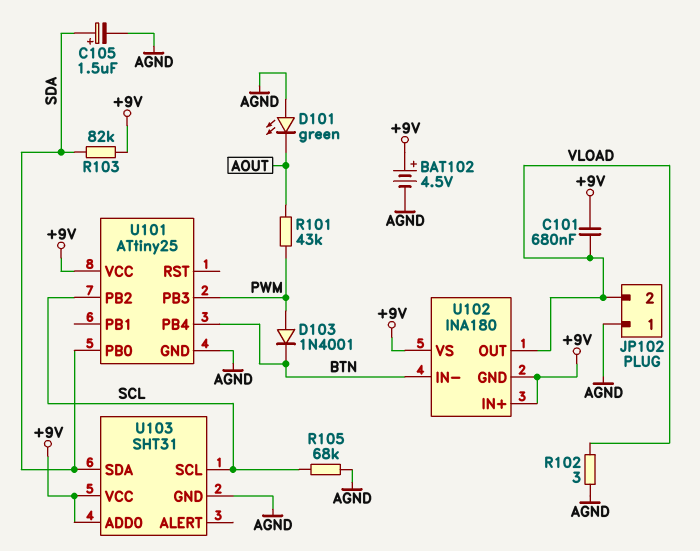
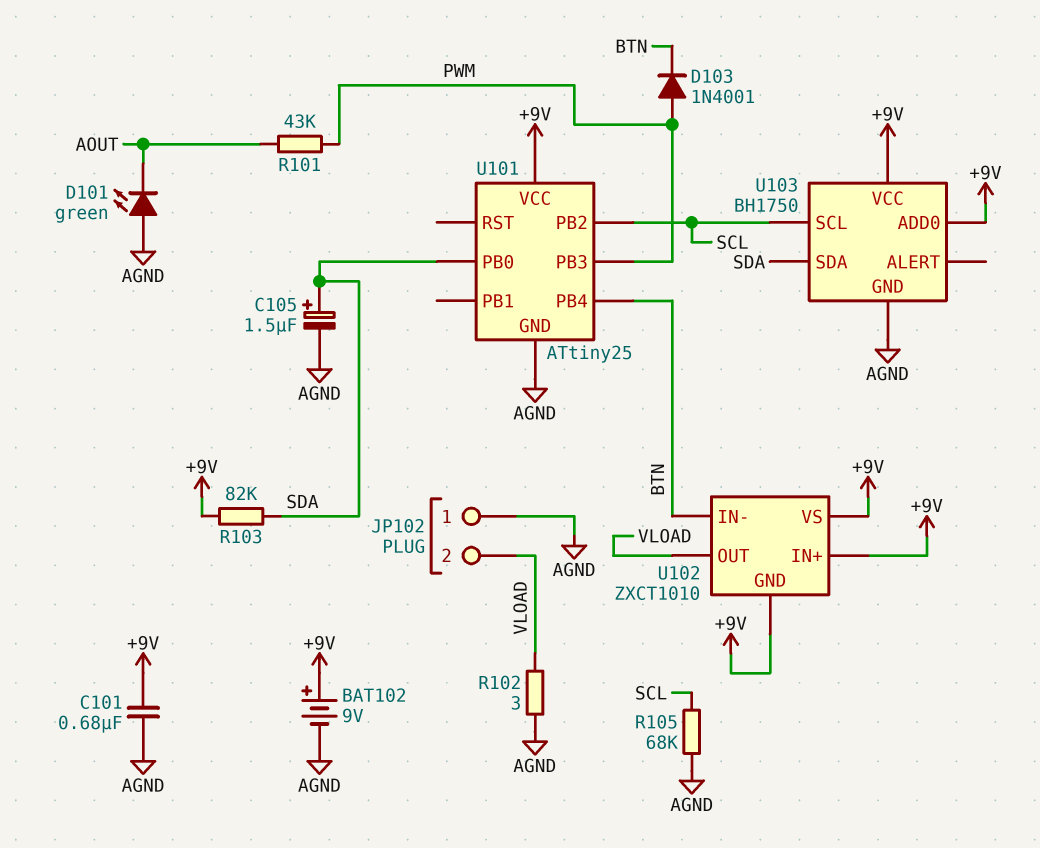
BAT102: 4.5V (plus +9V, minus AGND) -> 9V (plus +9V, minus AGND)
C101: 680nF (+9V, VLOAD) -> 680nF (+9V, AGND)
U102: INA180 -> ZXCT1010
U103: SHT31 -> BH1750

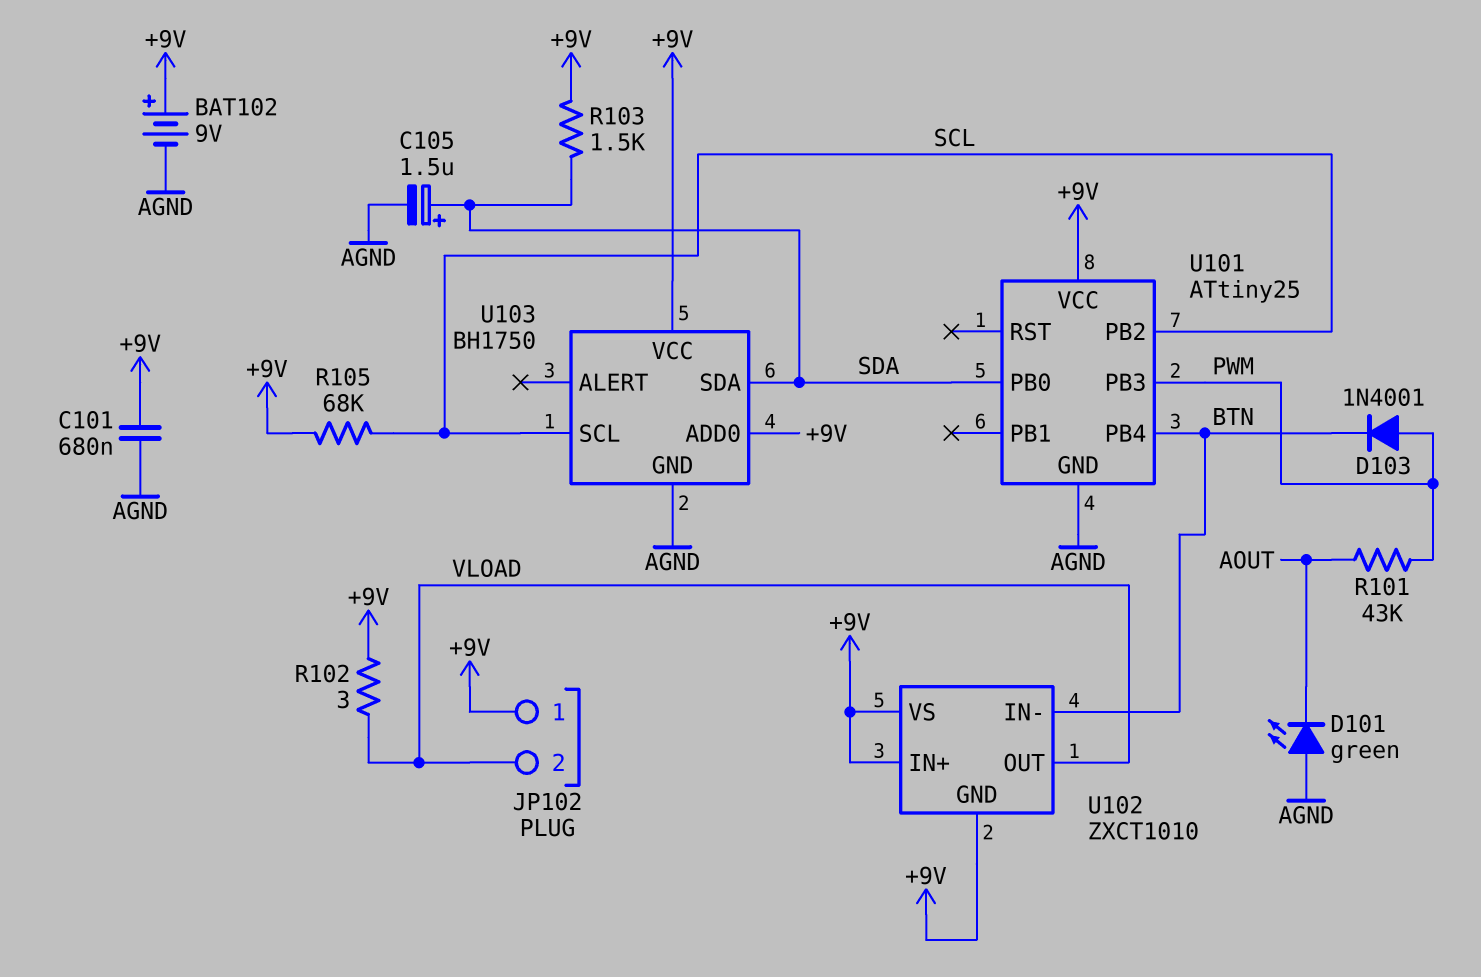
JP102 pin 1: AGND -> +9V
R102: 3 (AGND, VLOAD) -> 3 (+9V, VLOAD)
R103: 82k (+9V, SDA) -> 1.5k (+9V, SDA)
R105: 68k (AGND, SCL) -> 68k (+9V, SCL)

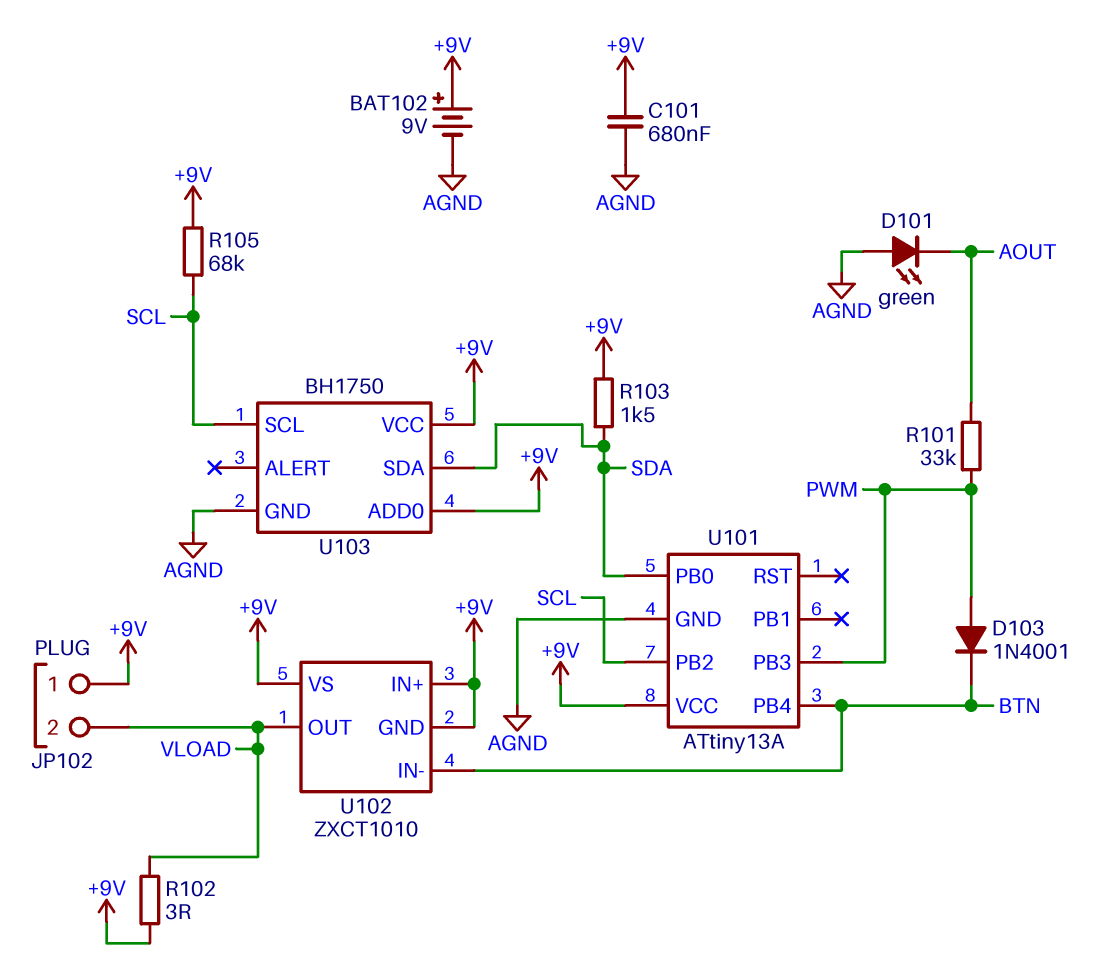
C105: 1.5uF (plus SDA, minus AGND) -> none
R101: 43k (AOUT, PWM) -> 33k (AOUT, PWM)
U101: ATtiny25 -> ATtiny13A

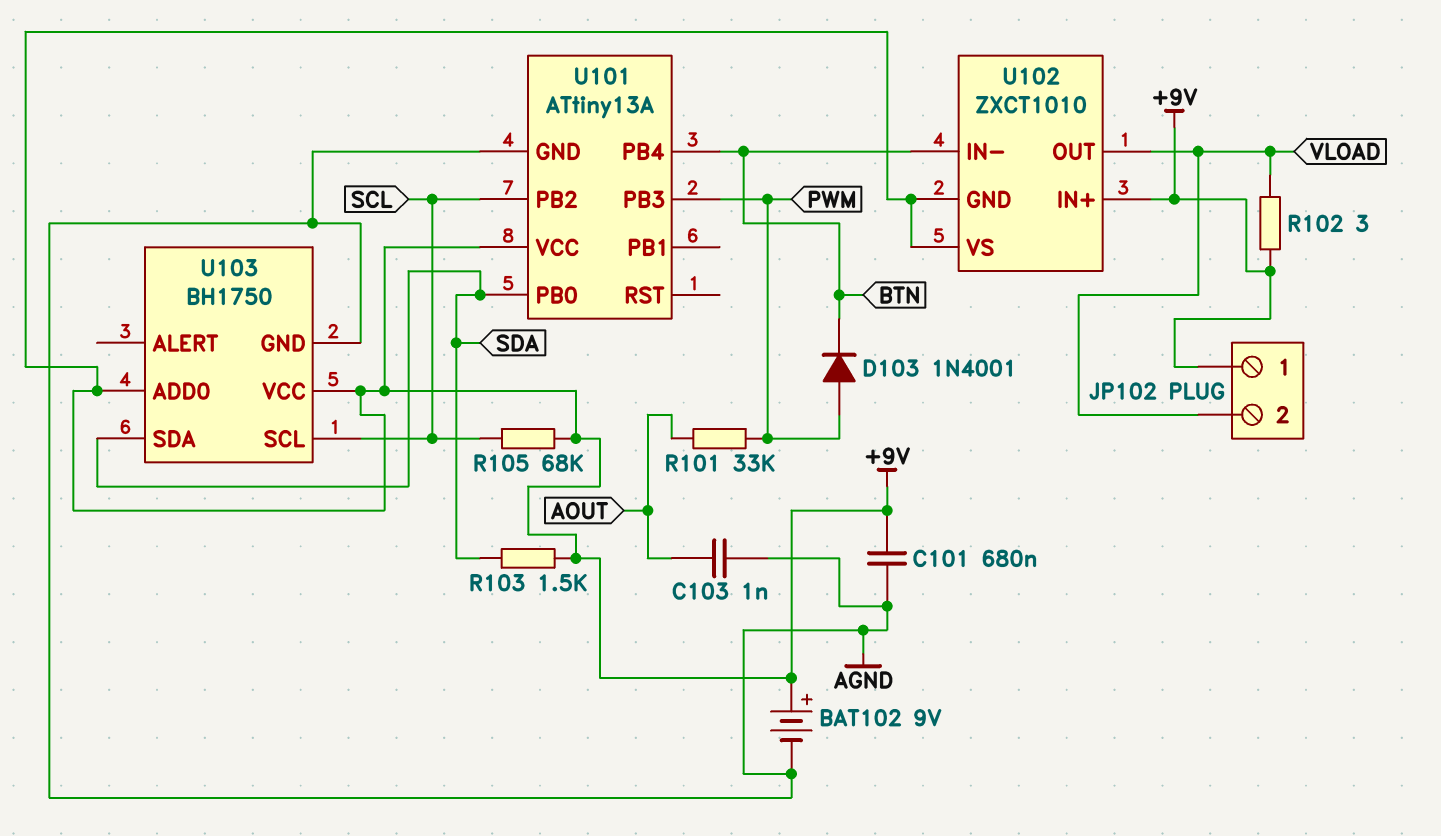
C103: none -> 1nF (AGND, AOUT)
D101: LED green (A AGND, K AOUT) -> none

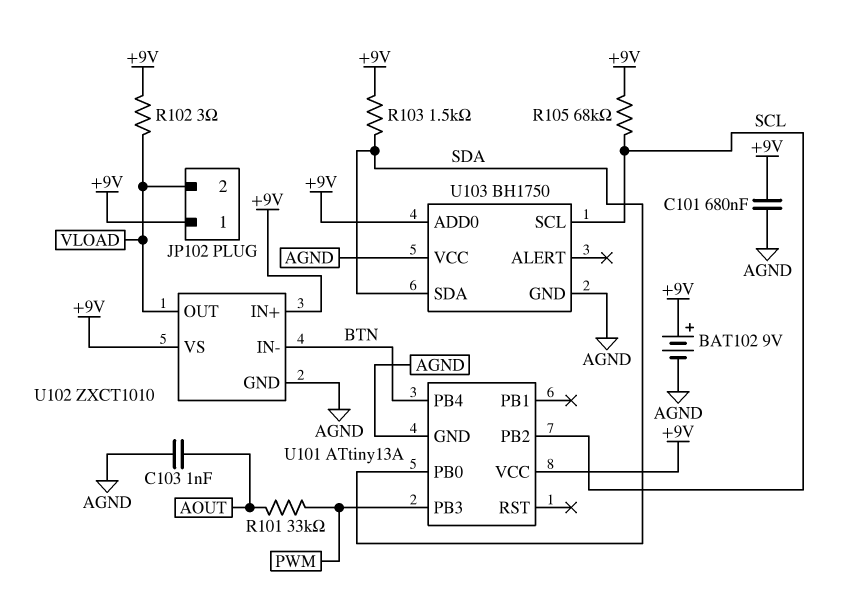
D103: diode 1N4001 (A PWM, K BTN) -> none
U102 pin GND: +9V -> AGND
U103 pin VCC: +9V -> AGND

